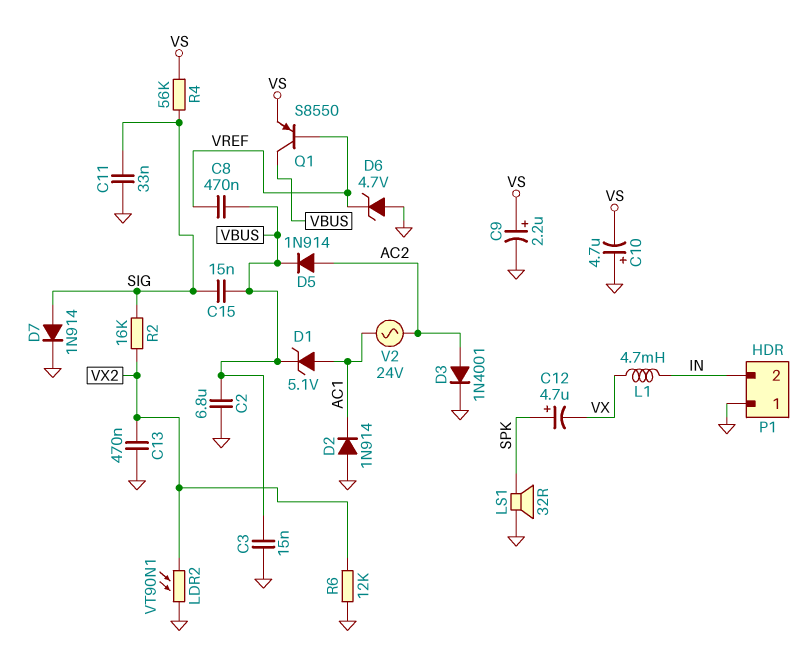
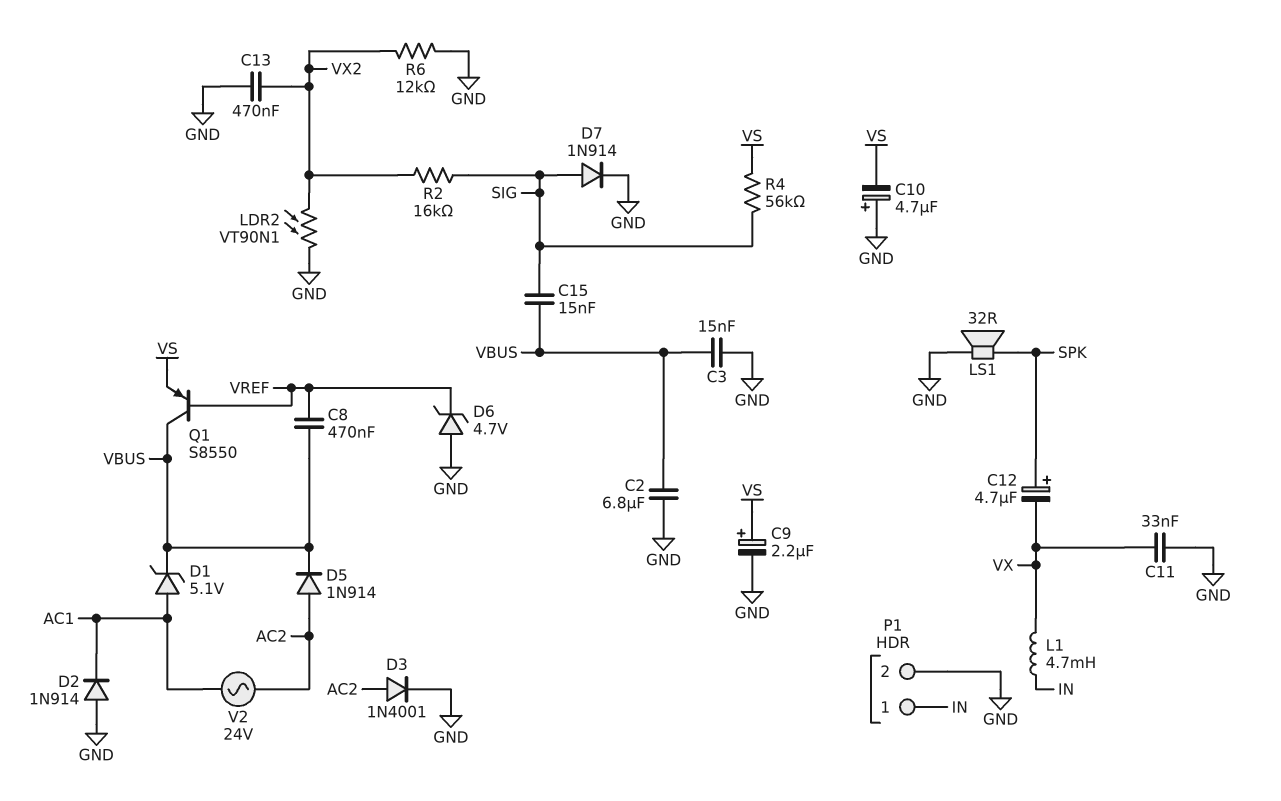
C11: 33nF (GND, SIG) -> 33nF (GND, VX)
P1 pin 1: GND -> IN
P1 pin 2: IN -> GND

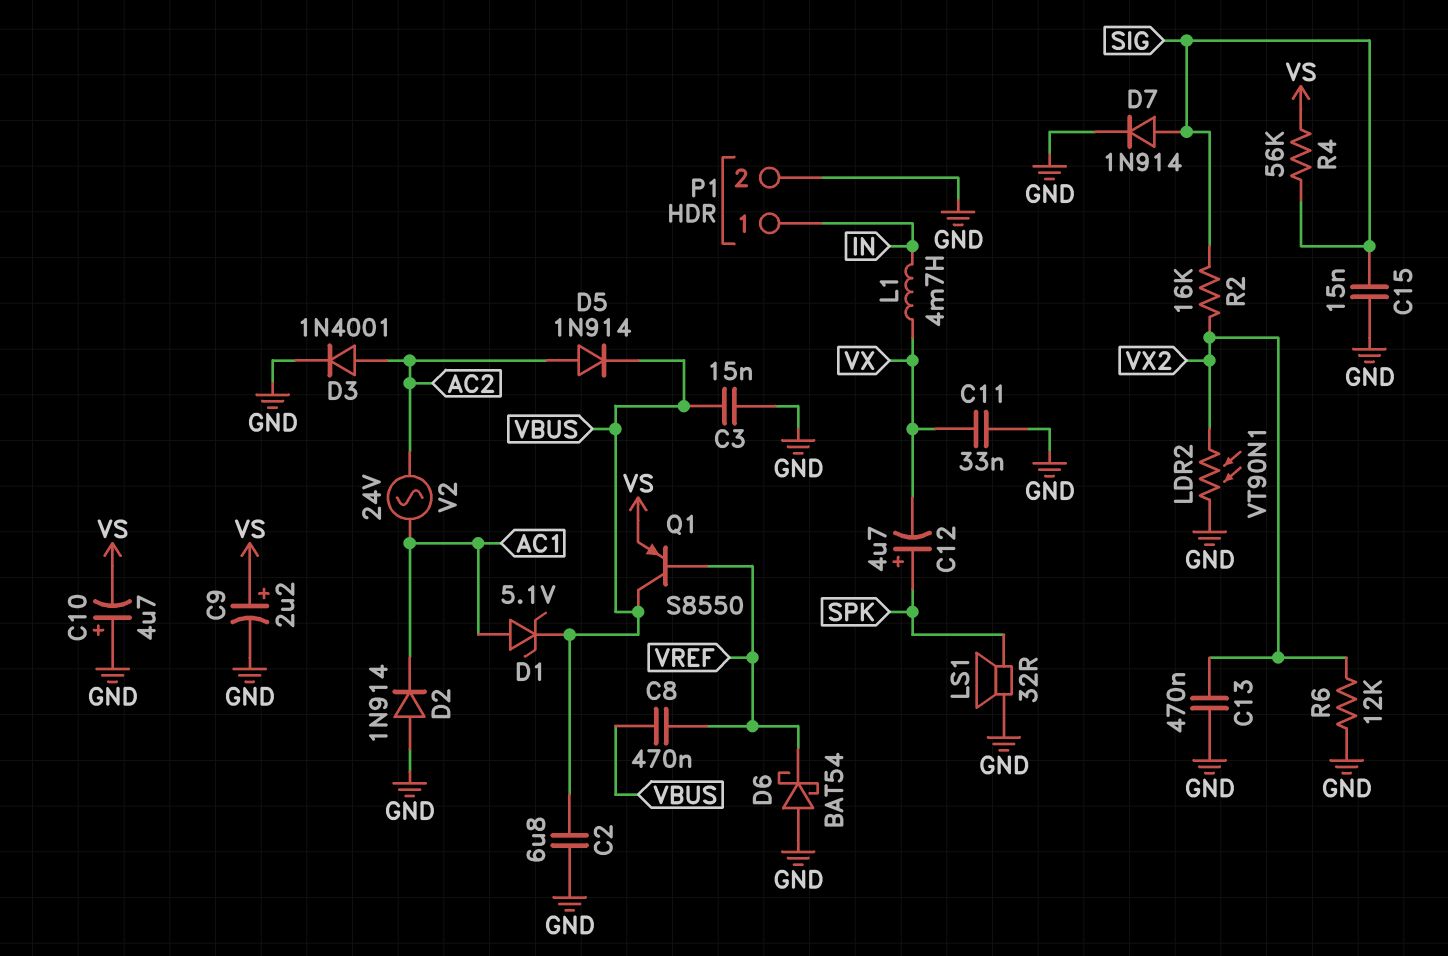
C15: 15nF (SIG, VBUS) -> 15nF (GND, SIG)
D6: zener 4.7V (A GND, K VREF) -> schottky BAT54 (A GND, K VREF)

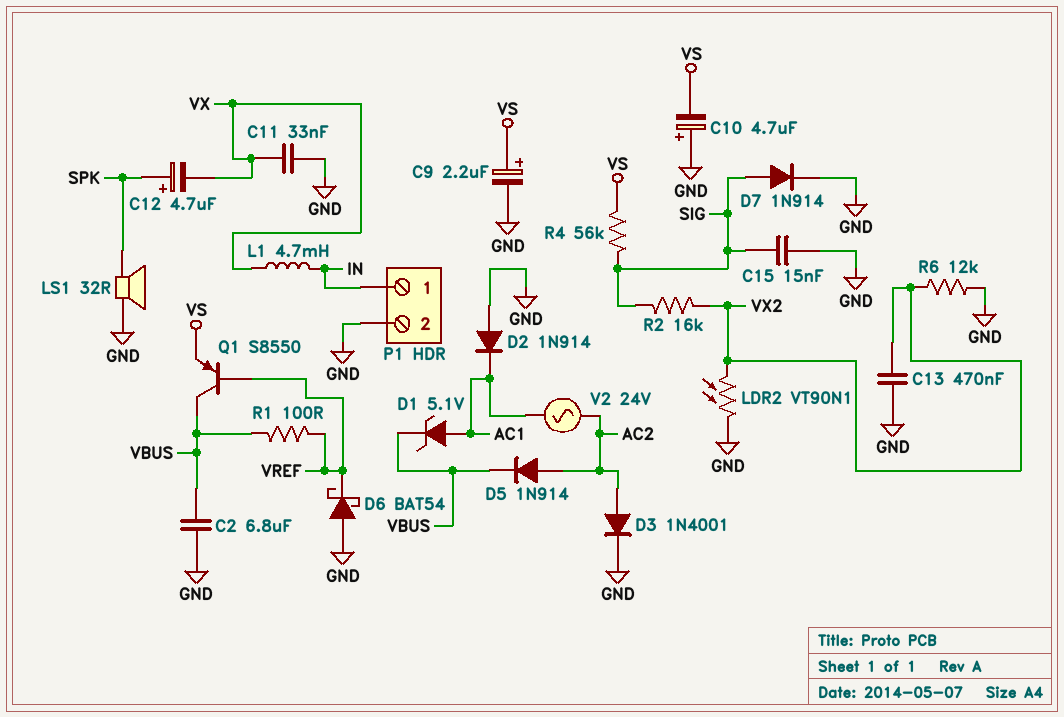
C3: 15nF (GND, VBUS) -> none
C8: 470nF (VBUS, VREF) -> none
R1: none -> 100 (VBUS, VREF)

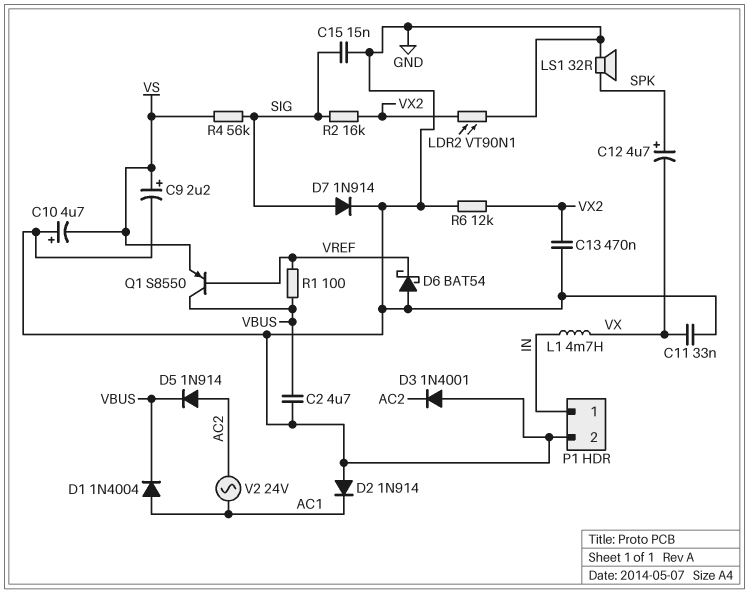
C2: 6.8uF (GND, VBUS) -> 4.7uF (GND, VBUS)
D1: zener 5.1V (A AC1, K VBUS) -> diode 1N4004 (A AC1, K VBUS)
D3: diode 1N4001 (A AC2, K GND) -> diode 1N4001 (A GND, K AC2)

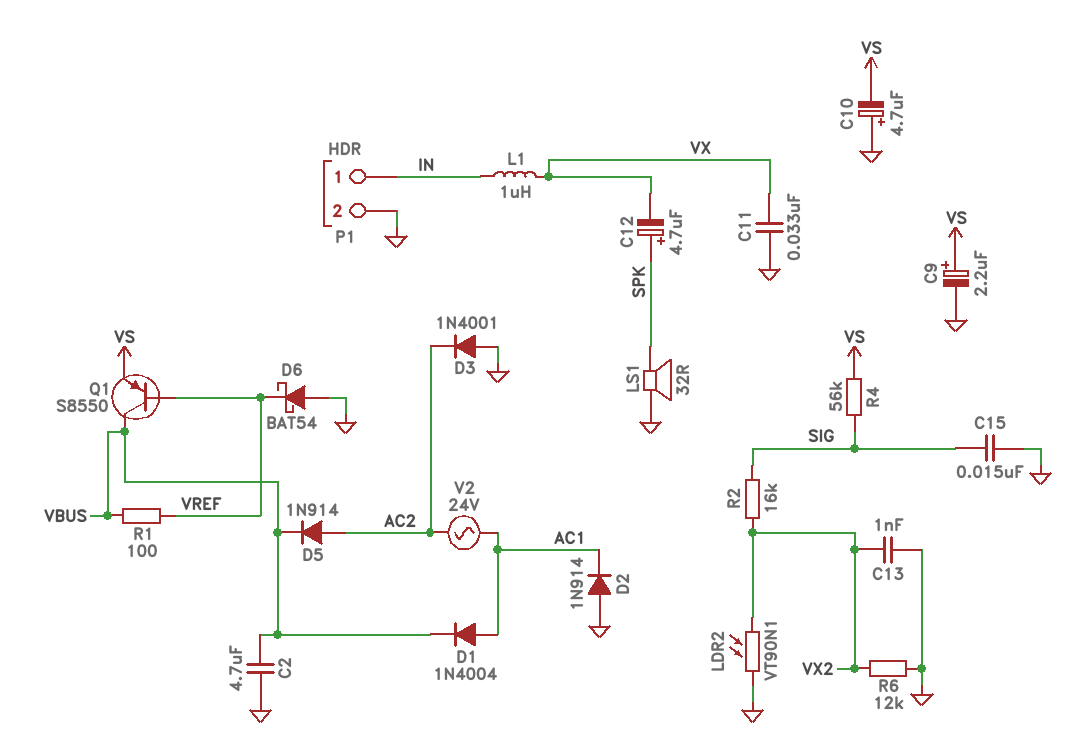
C13: 470nF (GND, VX2) -> 1nF (GND, VX2)
D7: diode 1N914 (A SIG, K GND) -> none
L1: 4.7mH (IN, VX) -> 1uH (IN, VX)

